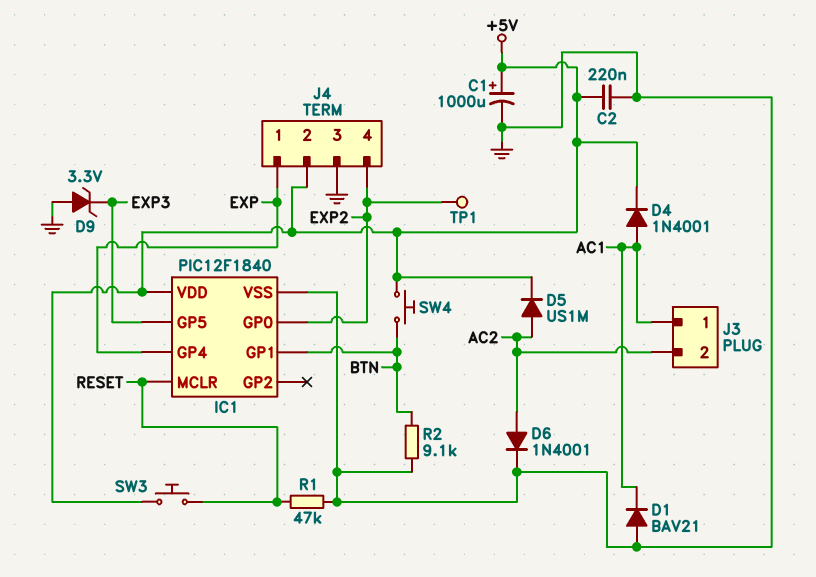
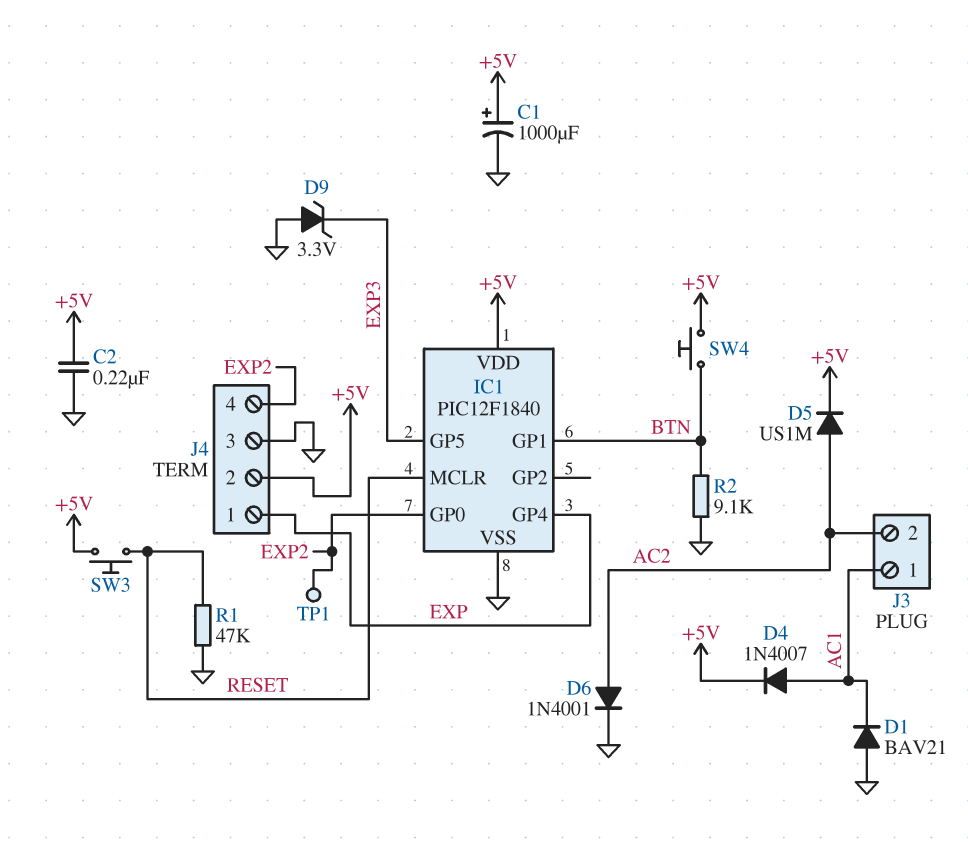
D4: diode 1N4001 (A AC1, K +5V) -> diode 1N4007 (A AC1, K +5V)

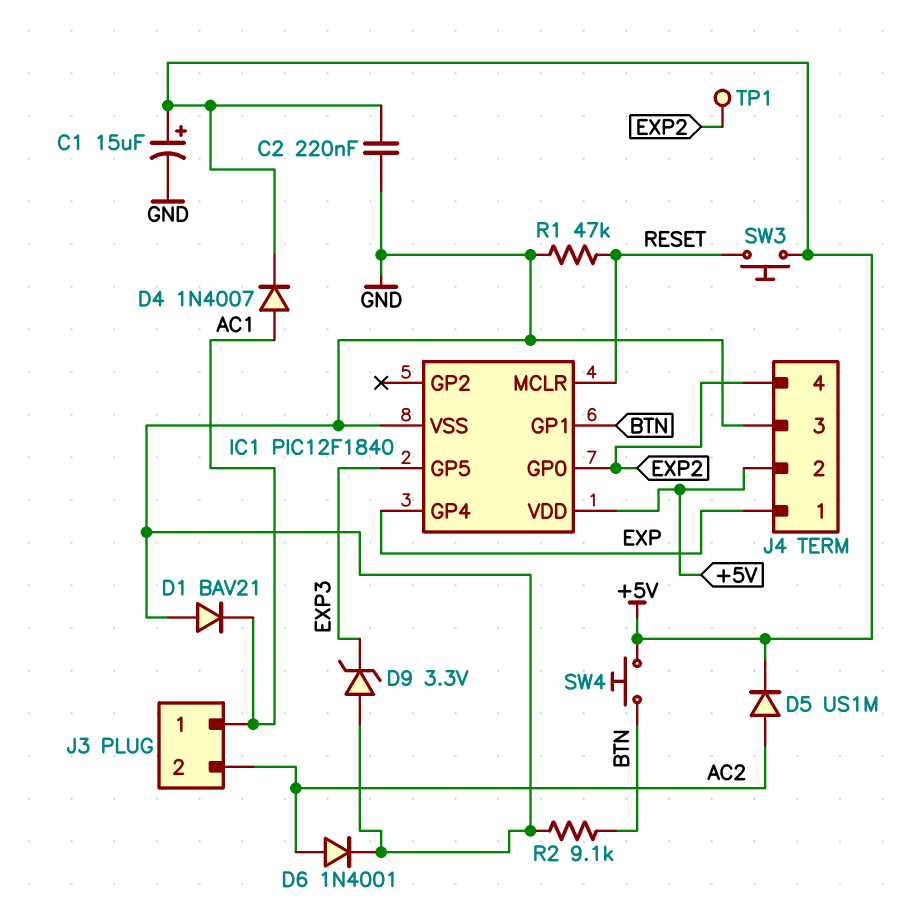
C1: 1000uF (plus +5V, minus GND) -> 15uF (plus +5V, minus GND)

